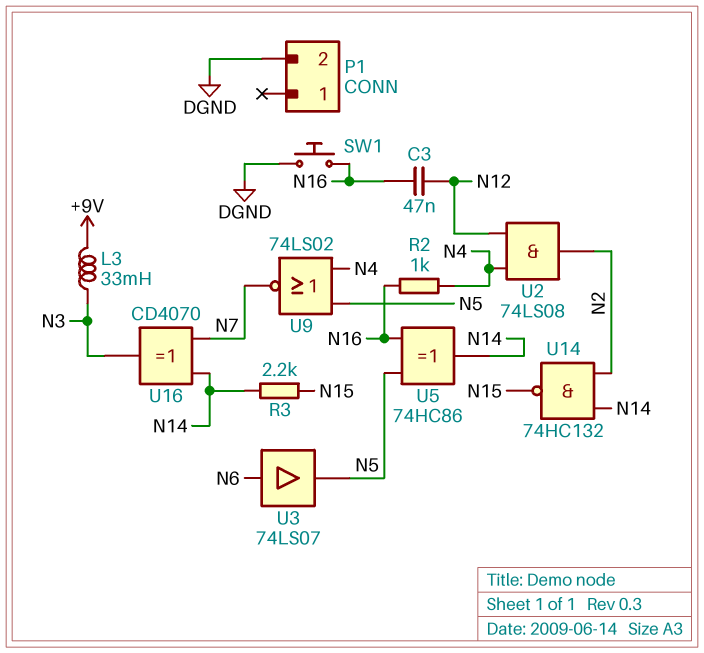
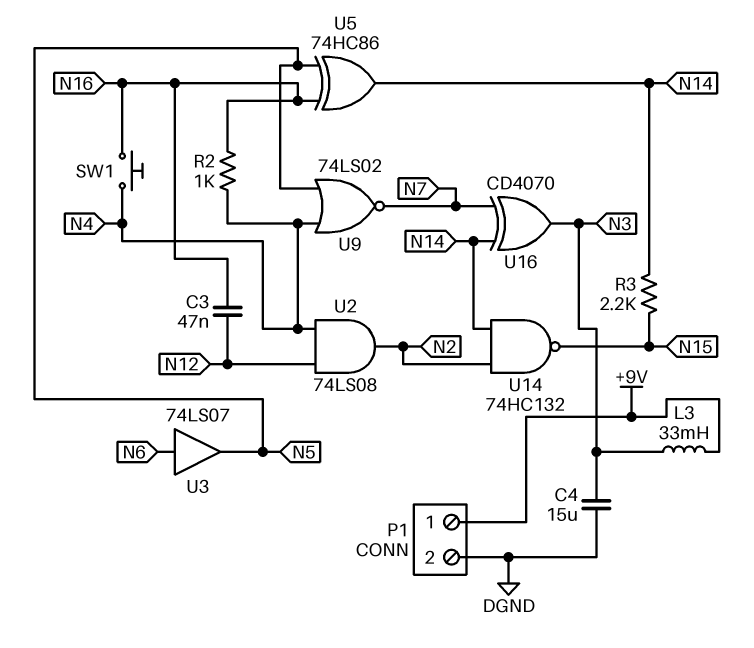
C4: none -> 15uF (DGND, N3)
P1 pin 1: none -> +9V
SW1: button (DGND, N16) -> button (N4, N16)

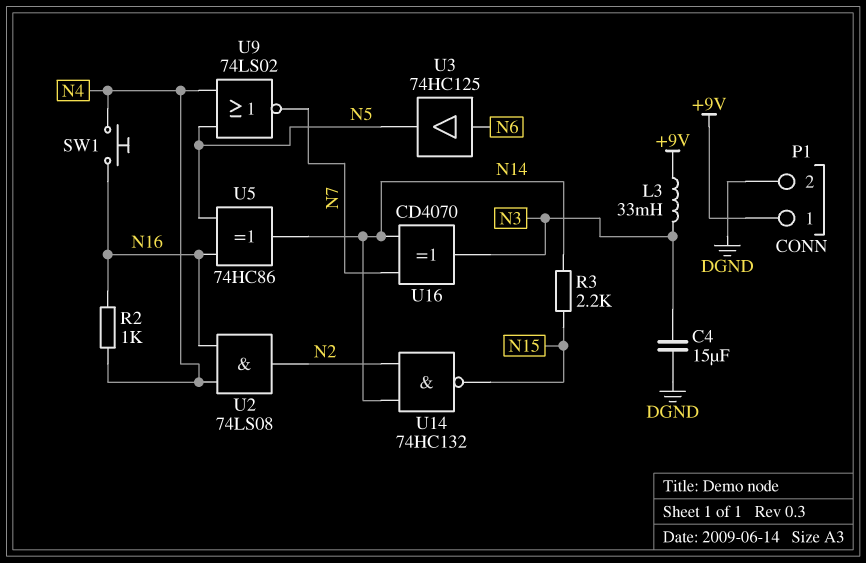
C3: 47nF (N12, N16) -> none
U2: AND 74LS08 (in N4, in N12, out N2) -> AND 74LS08 (in N4, in N16, out N2)
U3: buffer 74LS07 (in N6, out N5) -> buffer 74HC125 (in N6, out N5)

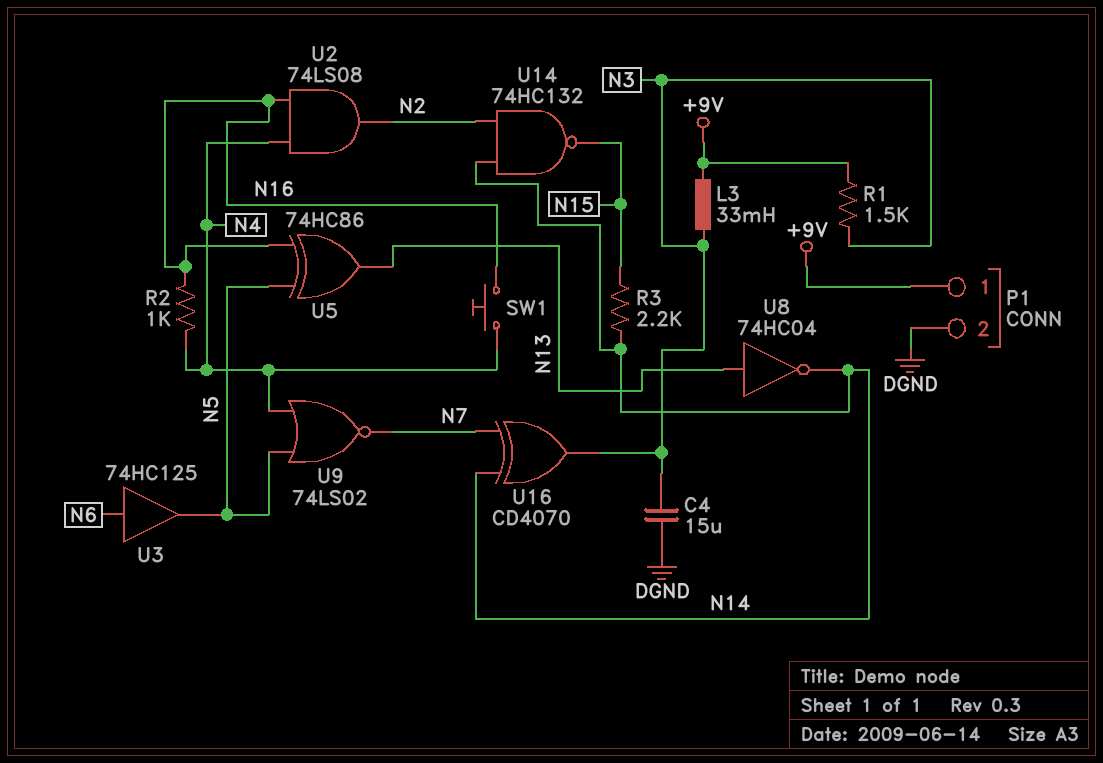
R1: none -> 1.5k (+9V, N3)
U5: XOR 74HC86 (in N5, in N16, out N14) -> XOR 74HC86 (in N5, in N16, out N13)
U8: none -> NOT 74HC04 (in N13, out N14)

